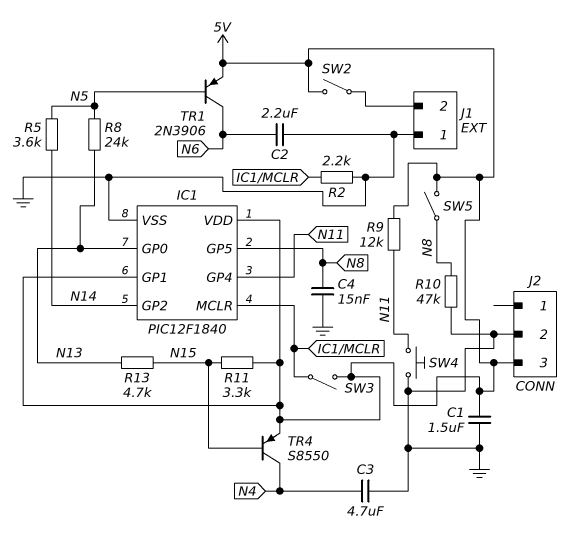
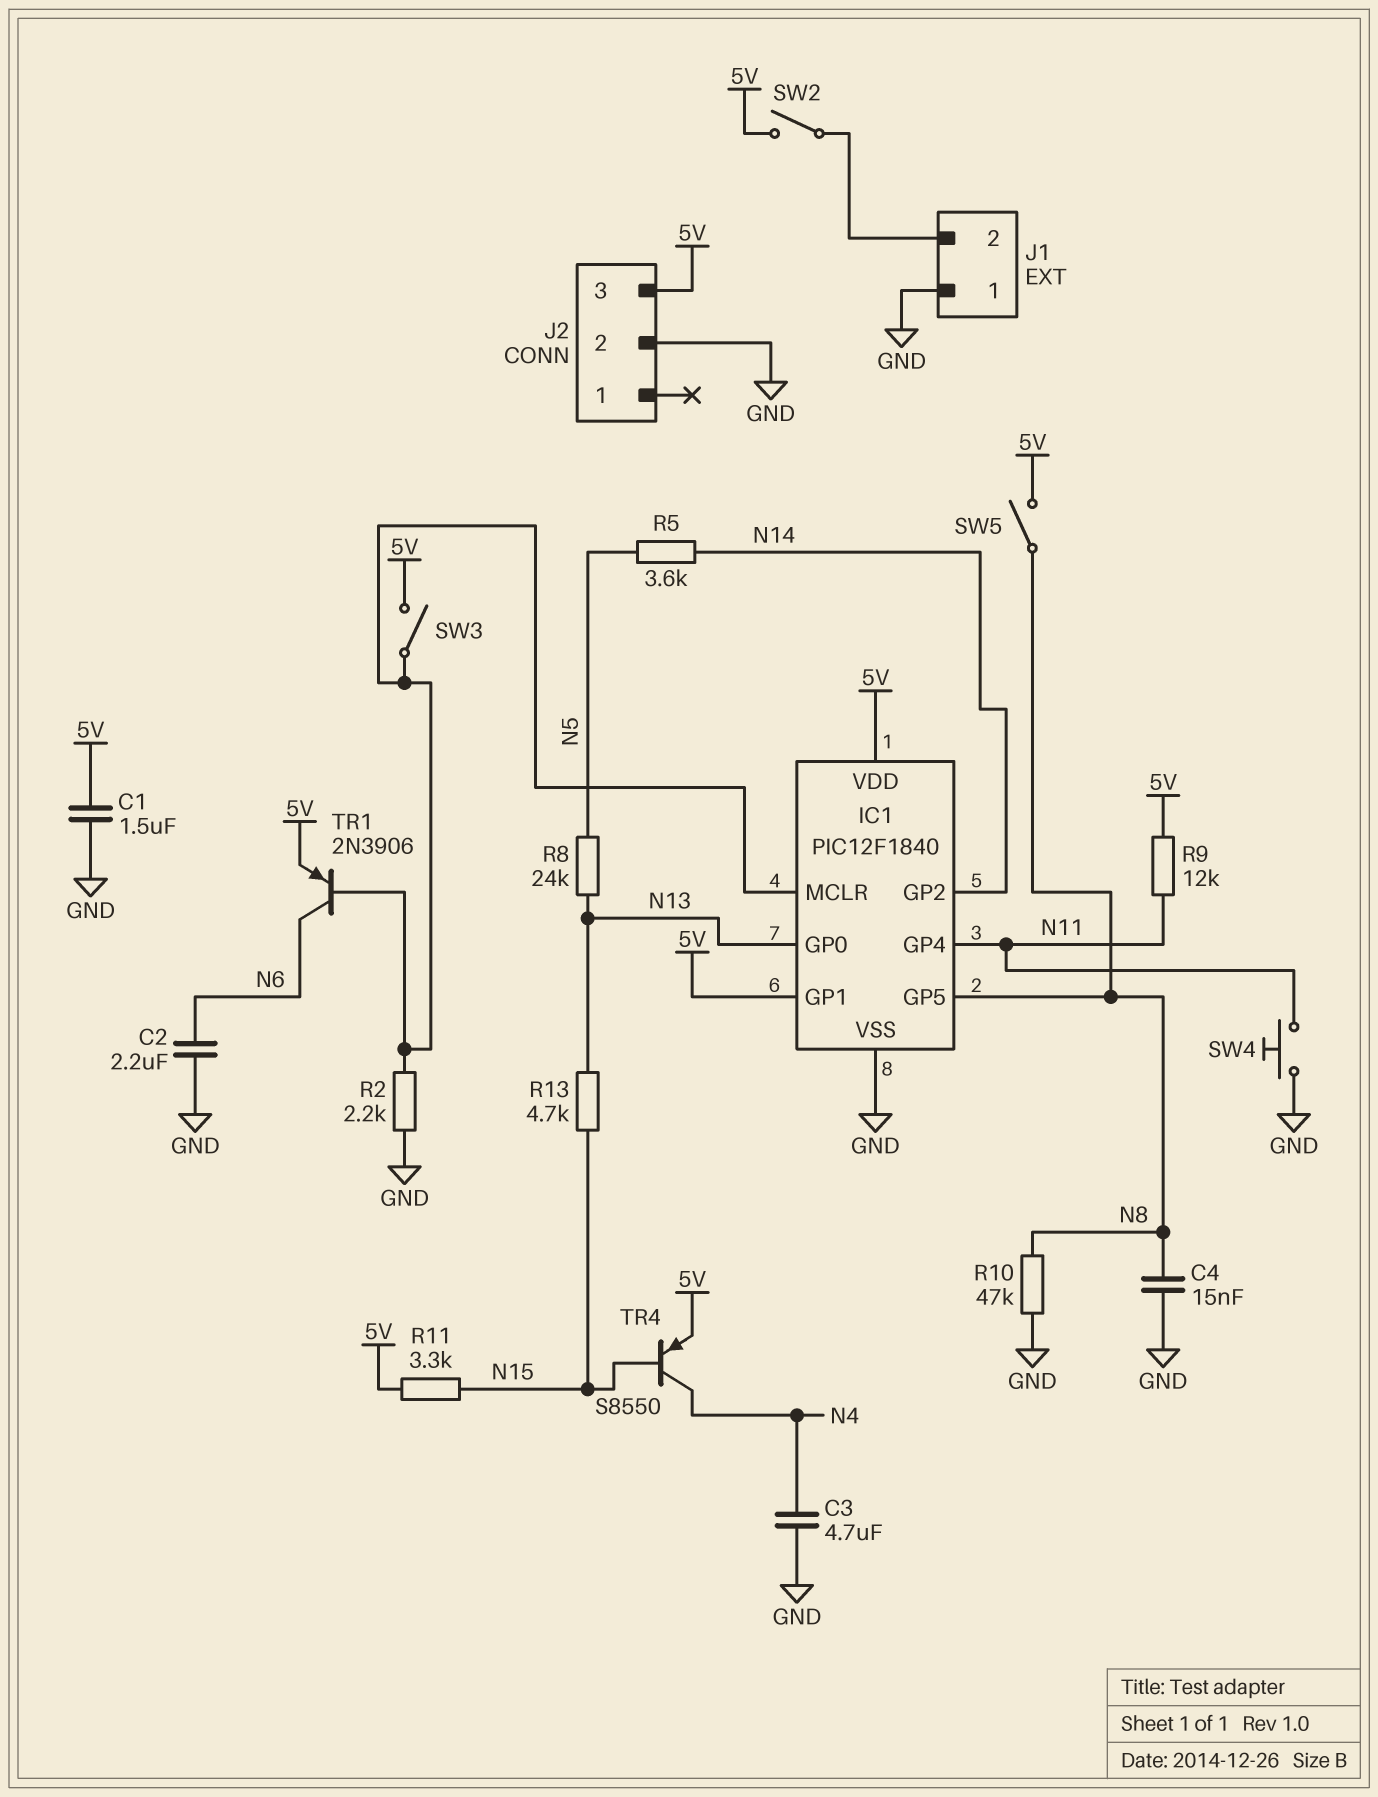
TR1: PNP 2N3906 (B N5, C N6, E 5V) -> PNP 2N3906 (B IC1/MCLR, C N6, E 5V)

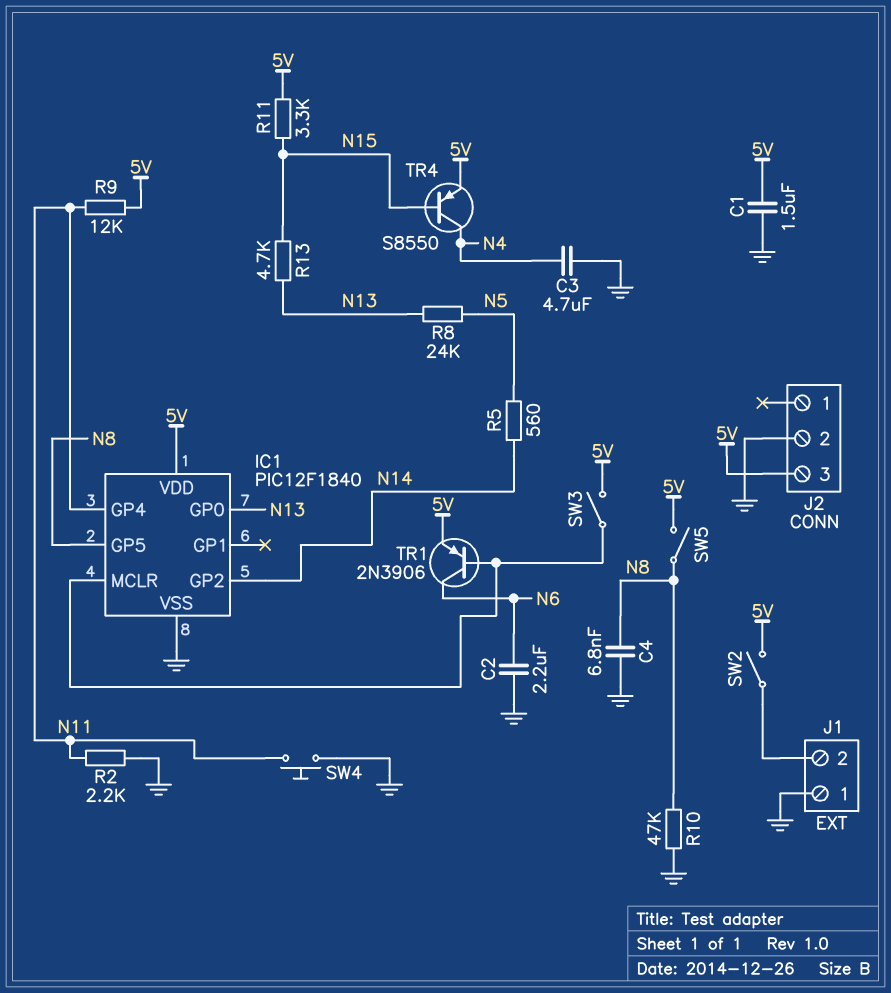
C4: 15nF (GND, N8) -> 6.8nF (GND, N8)
IC1 pin GP1: 5V -> none
R2: 2.2k (GND, IC1/MCLR) -> 2.2k (GND, N11)
R5: 3.6k (N5, N14) -> 560 (N5, N14)

